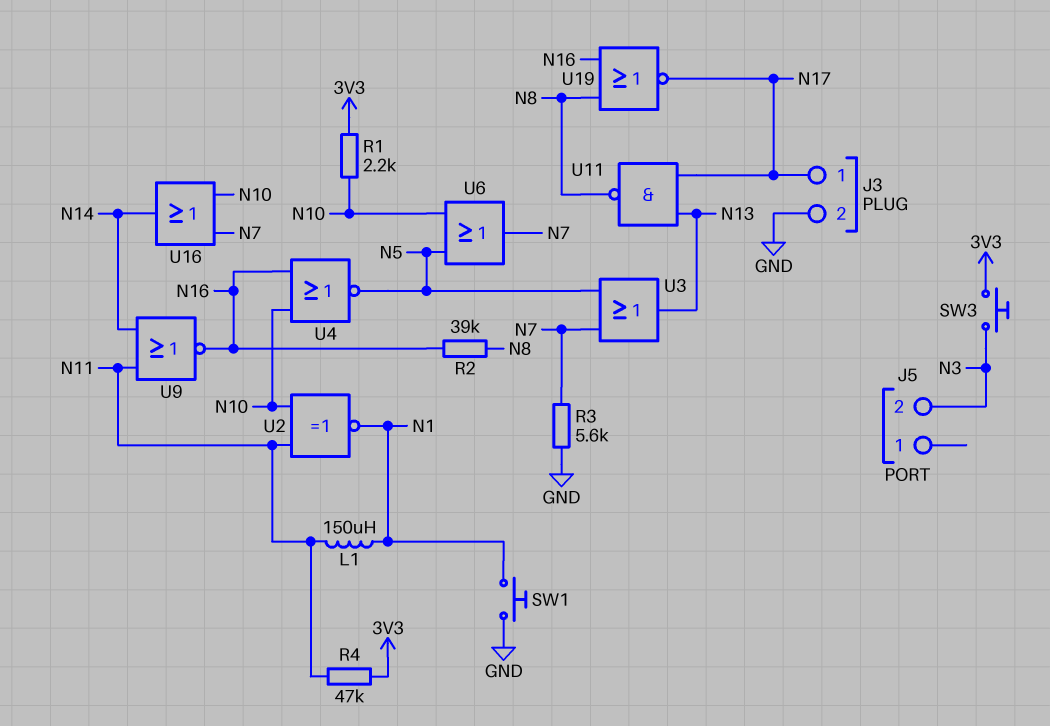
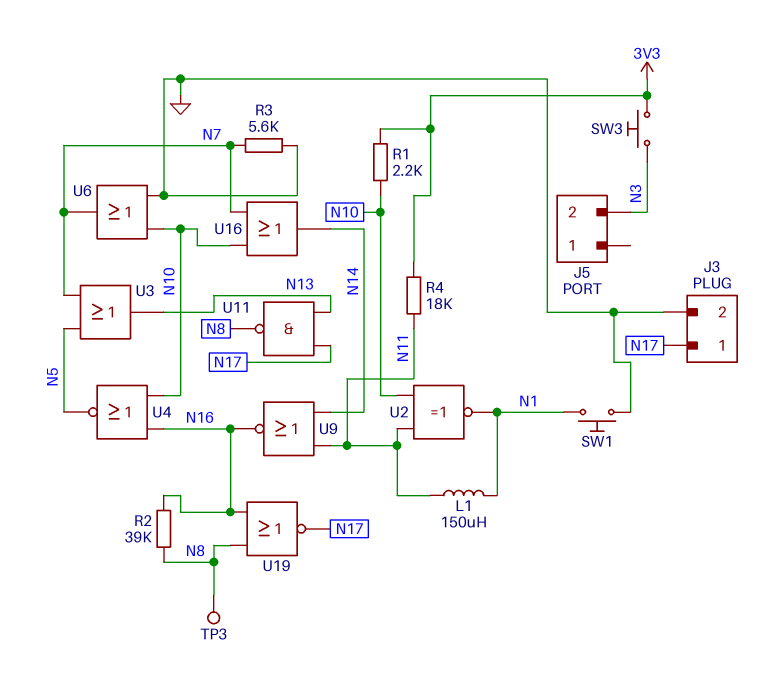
R4: 47k (3V3, N11) -> 18k (3V3, N11)
TP3: none -> test point (N8)
U6: OR (in N5, in N10, out N7) -> OR (in GND, in N10, out N7)

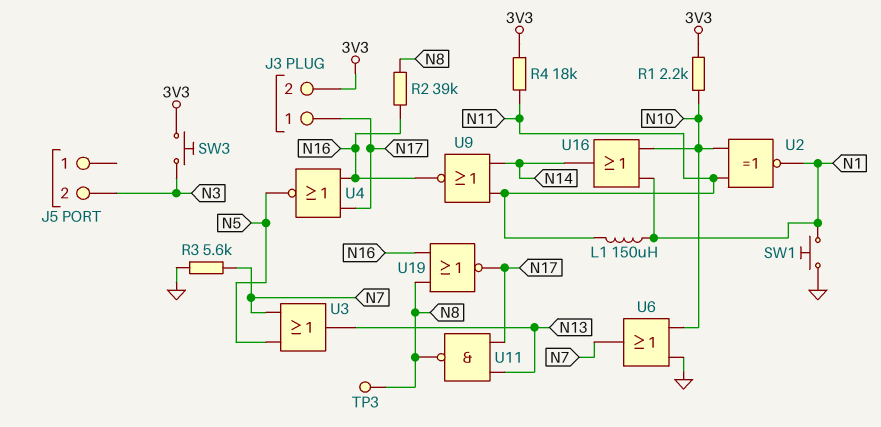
J3 pin 2: GND -> 3V3
U4: NOR (in N10, in N16, out N5) -> NOR (in N16, in N17, out N5)
U16: OR (in N7, in N10, out N14) -> OR (in N1, in N10, out N14)

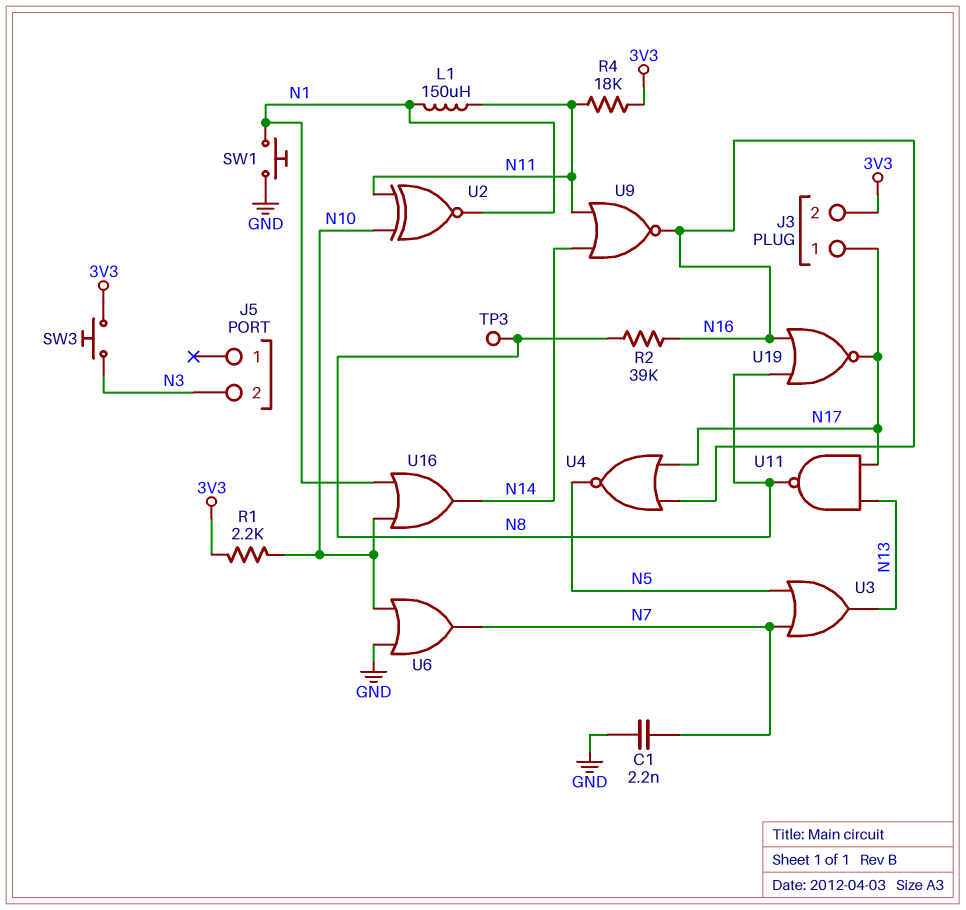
C1: none -> 2.2nF (GND, N7)
R3: 5.6k (GND, N7) -> none

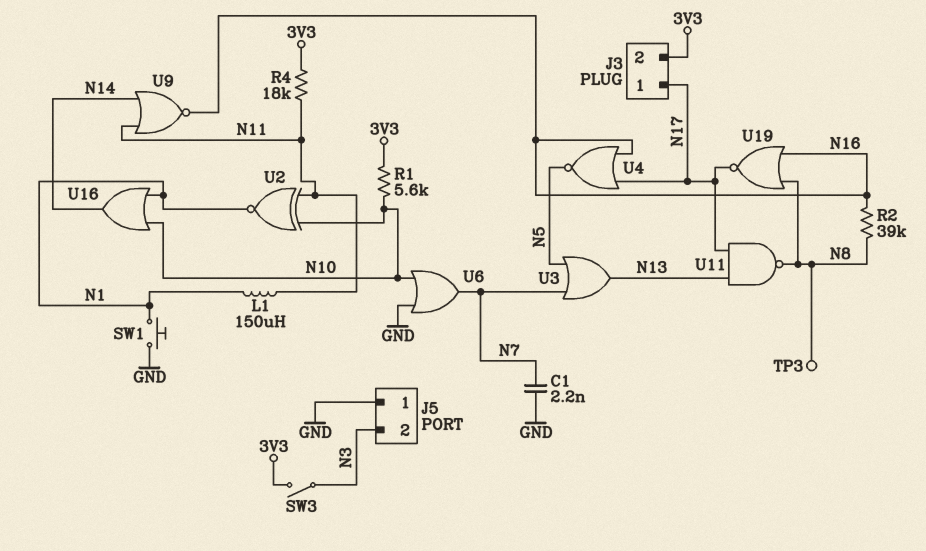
J5 pin 1: none -> GND
R1: 2.2k (3V3, N10) -> 5.6k (3V3, N10)
SW3: button (3V3, N3) -> switch (3V3, N3)

